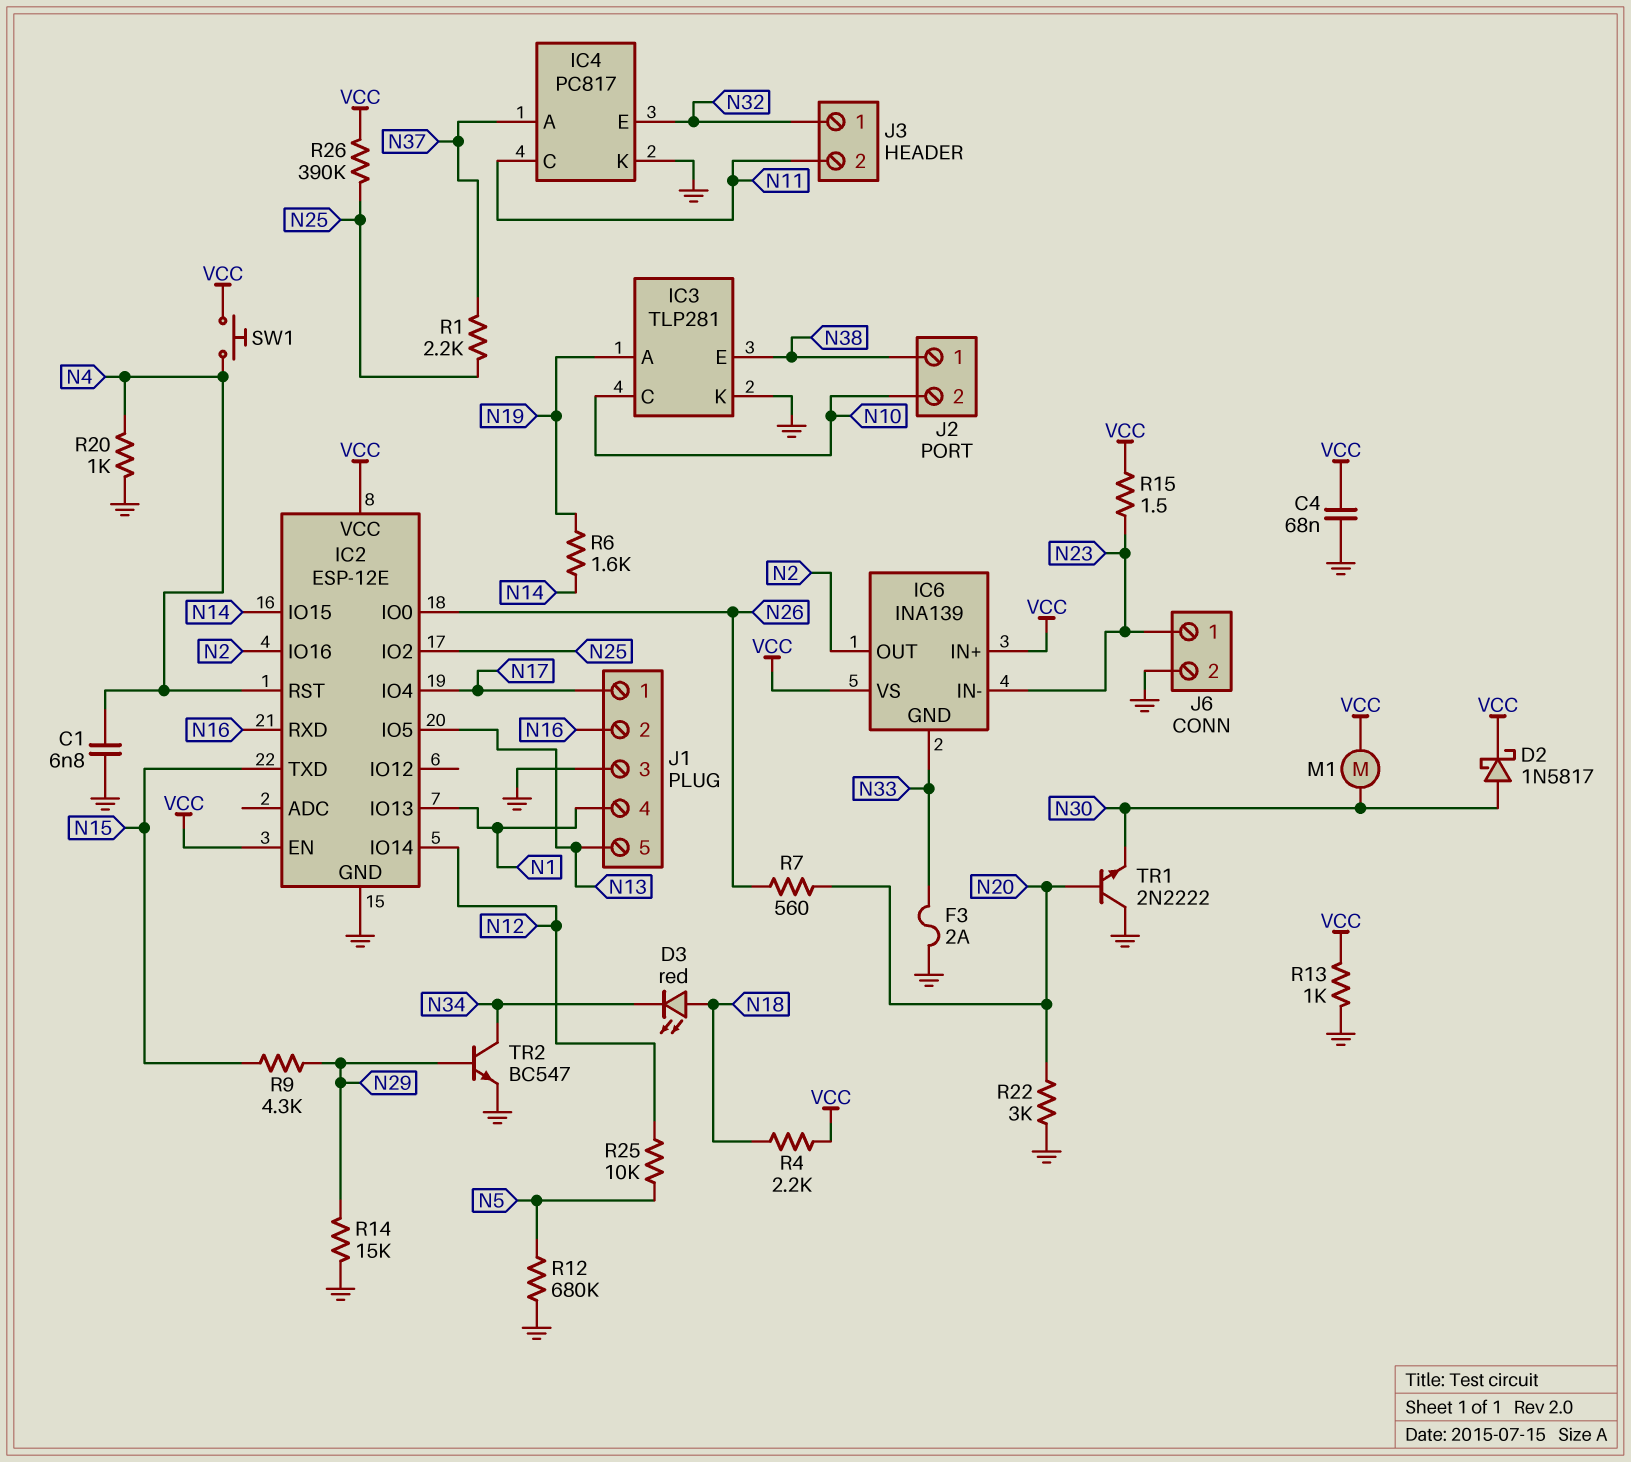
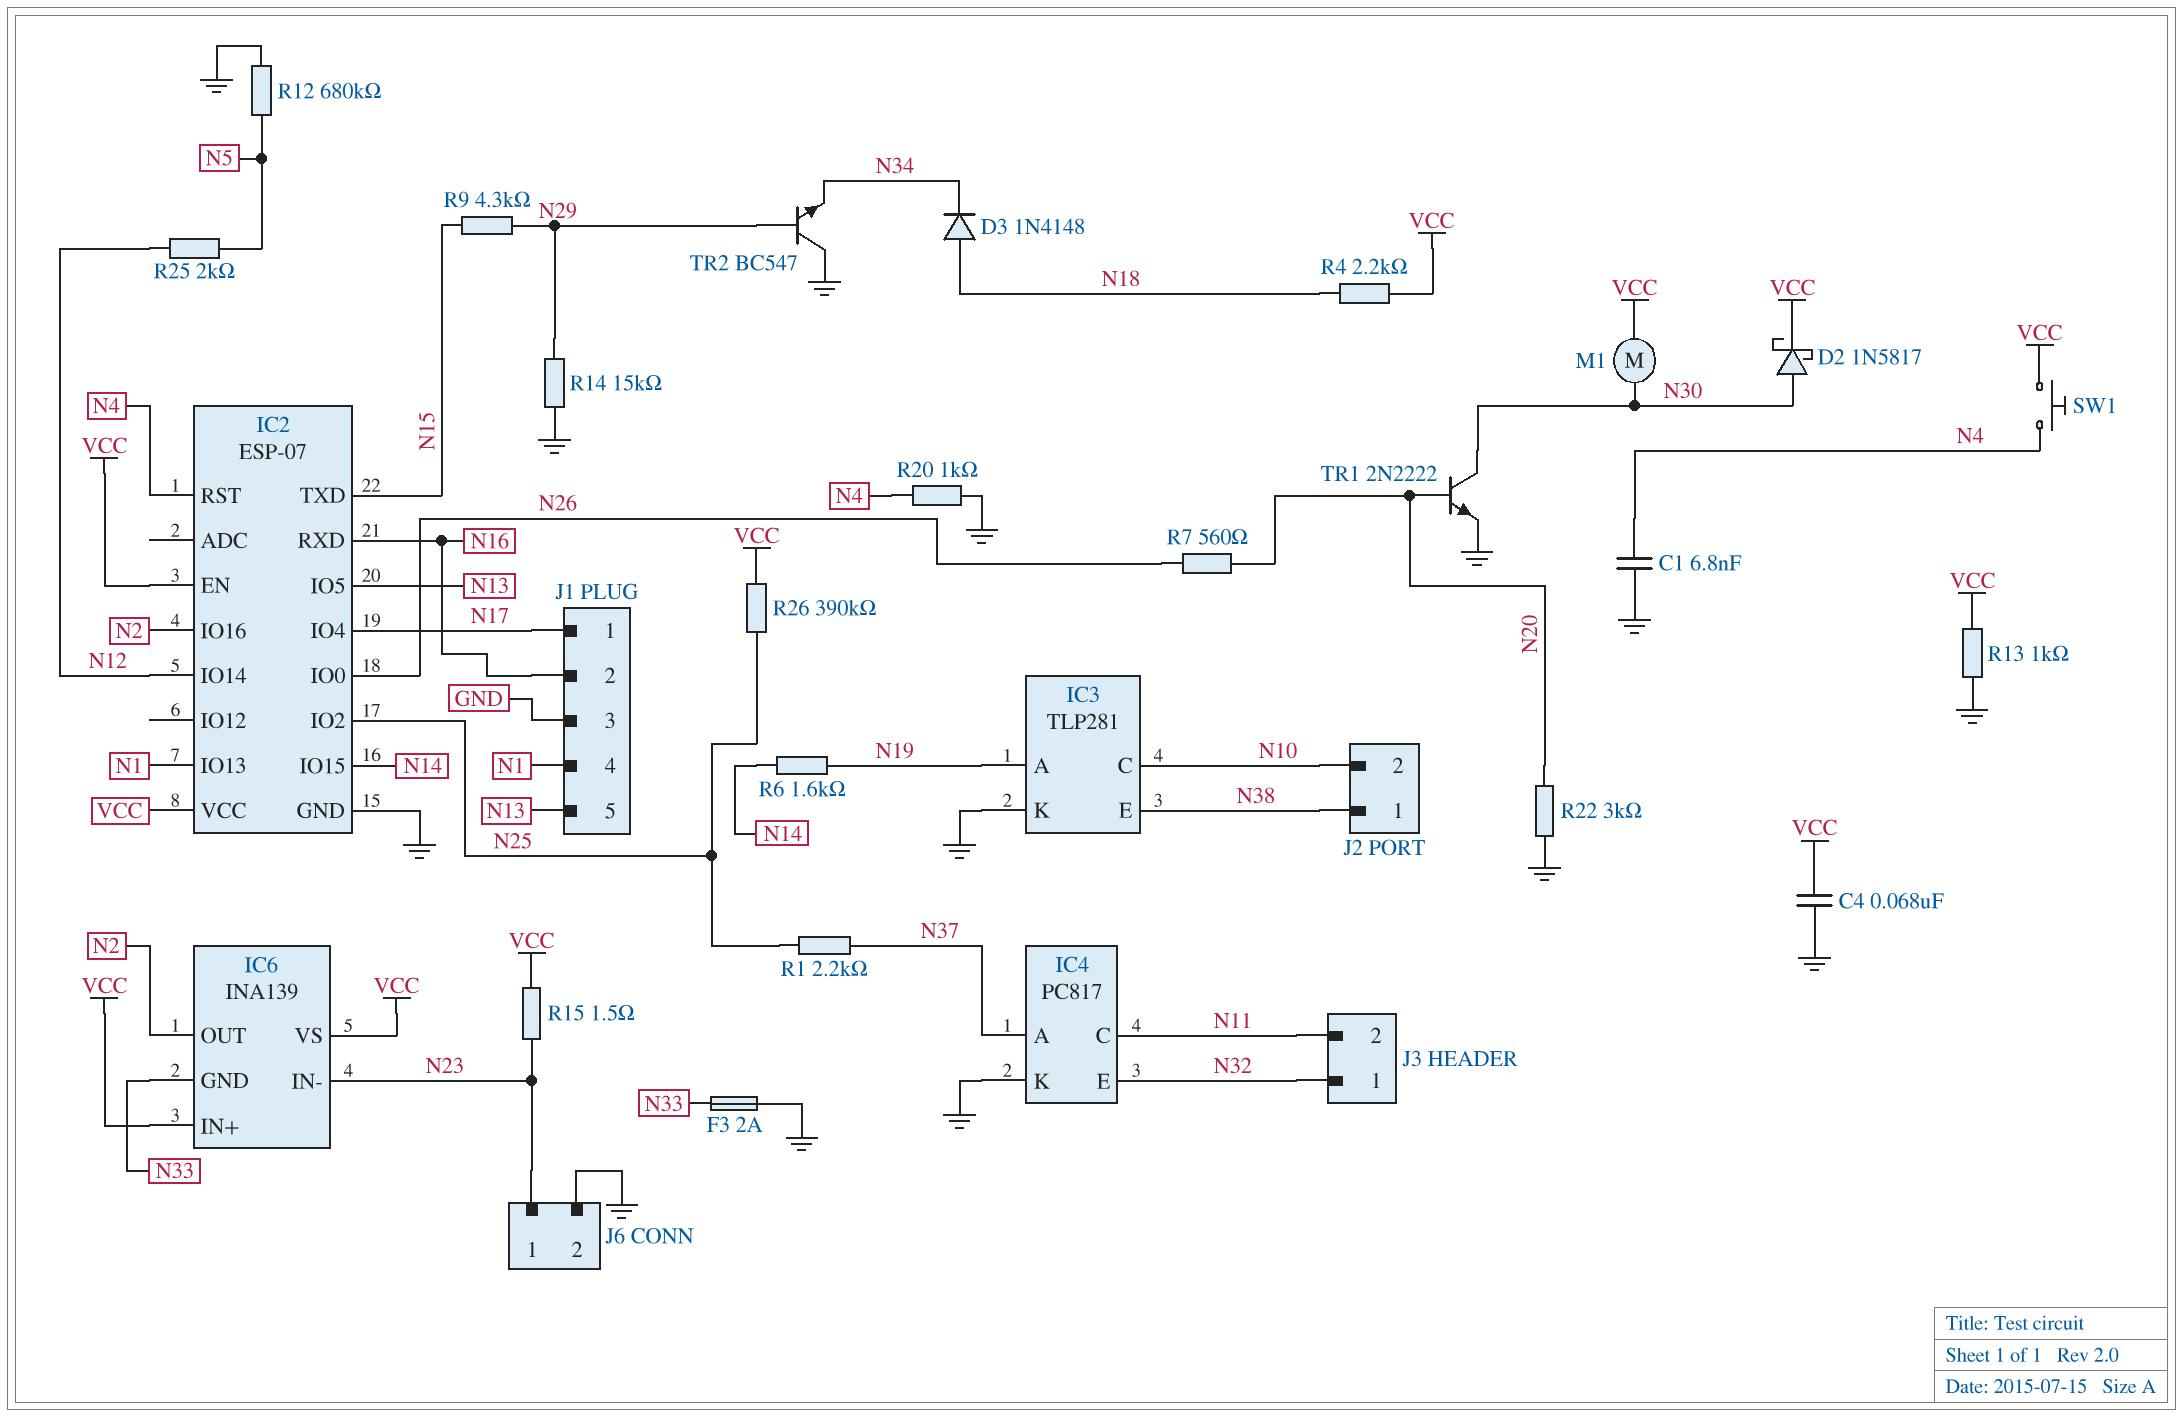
D3: LED red (A N18, K N34) -> diode 1N4148 (A N18, K N34)
IC2: ESP-12E -> ESP-07
R25: 10k (N5, N12) -> 2k (N5, N12)
TR1: NPN 2N2222 (B N20, C GND, E N30) -> NPN 2N2222 (B N20, C N30, E GND)
TR2: NPN BC547 (B N29, C N34, E GND) -> NPN BC547 (B N29, C GND, E N34)

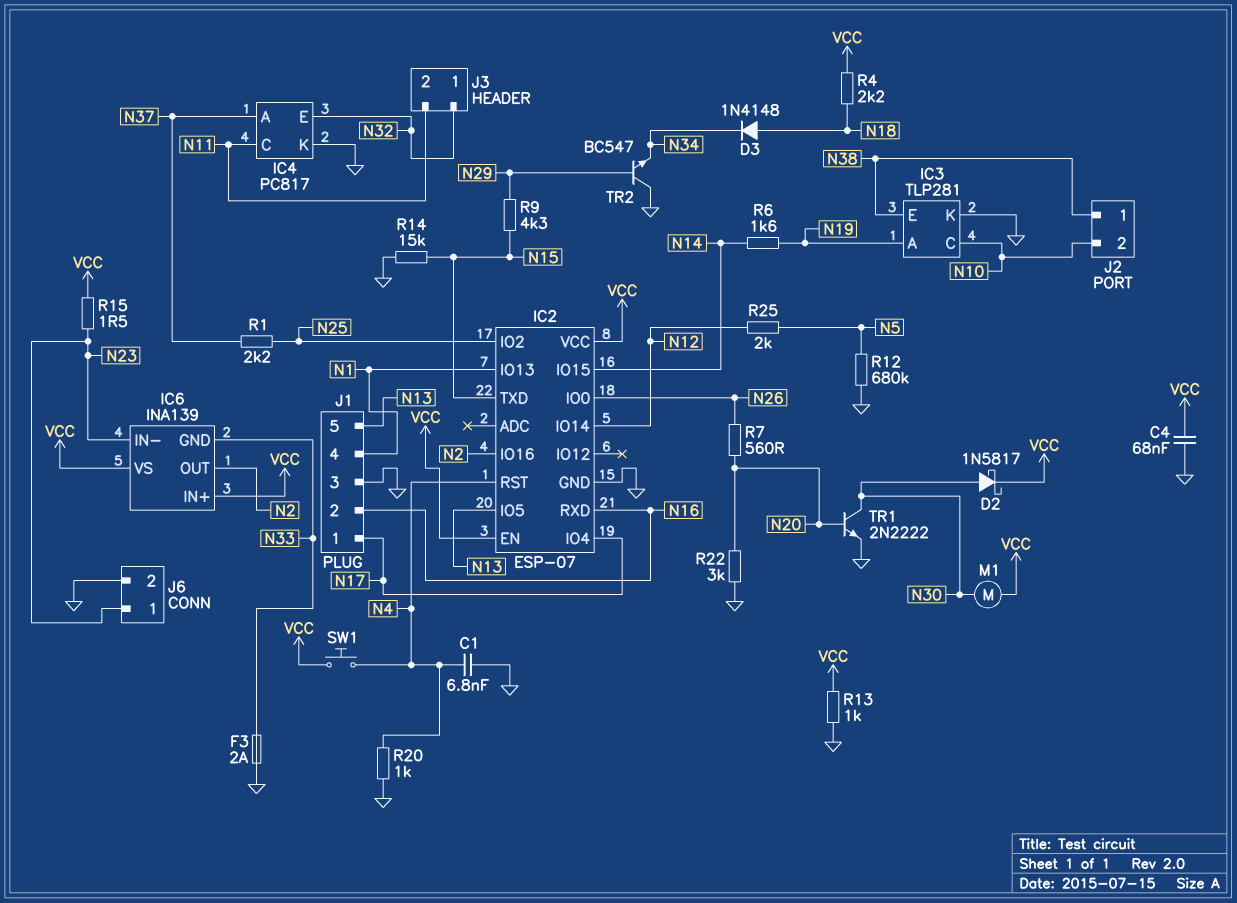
R14: 15k (GND, N29) -> 15k (GND, N15)
R26: 390k (N25, VCC) -> none

